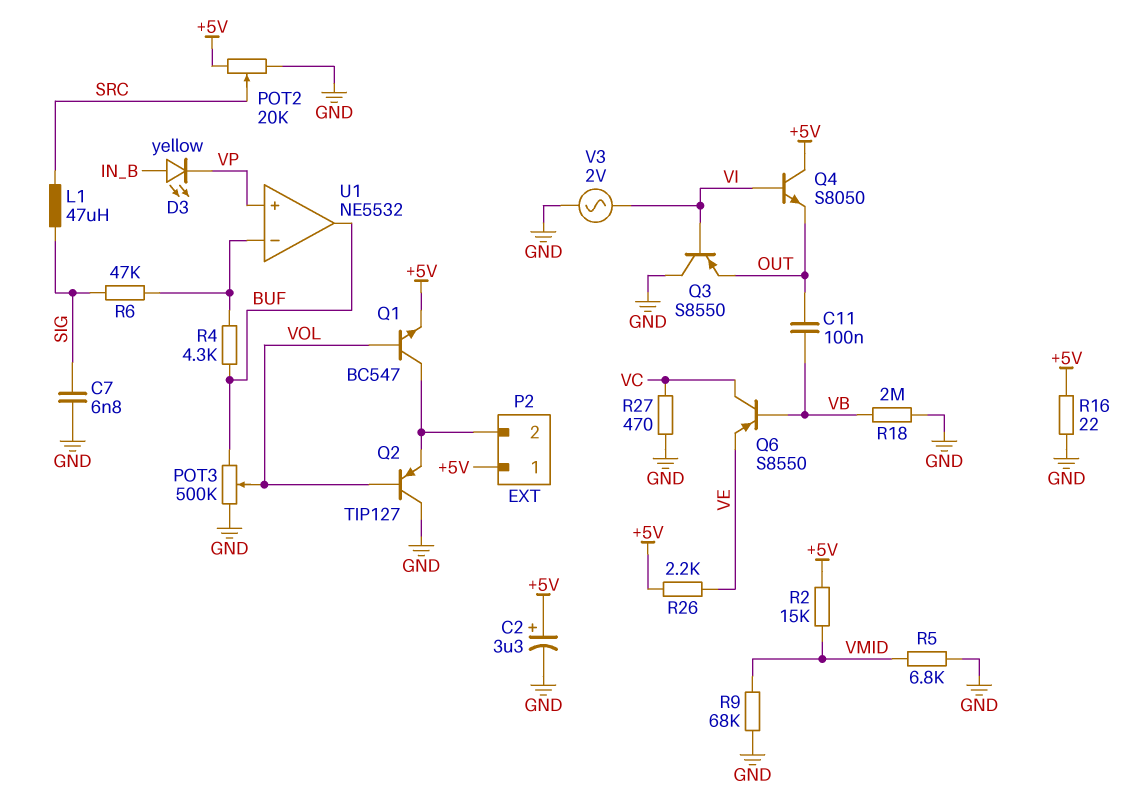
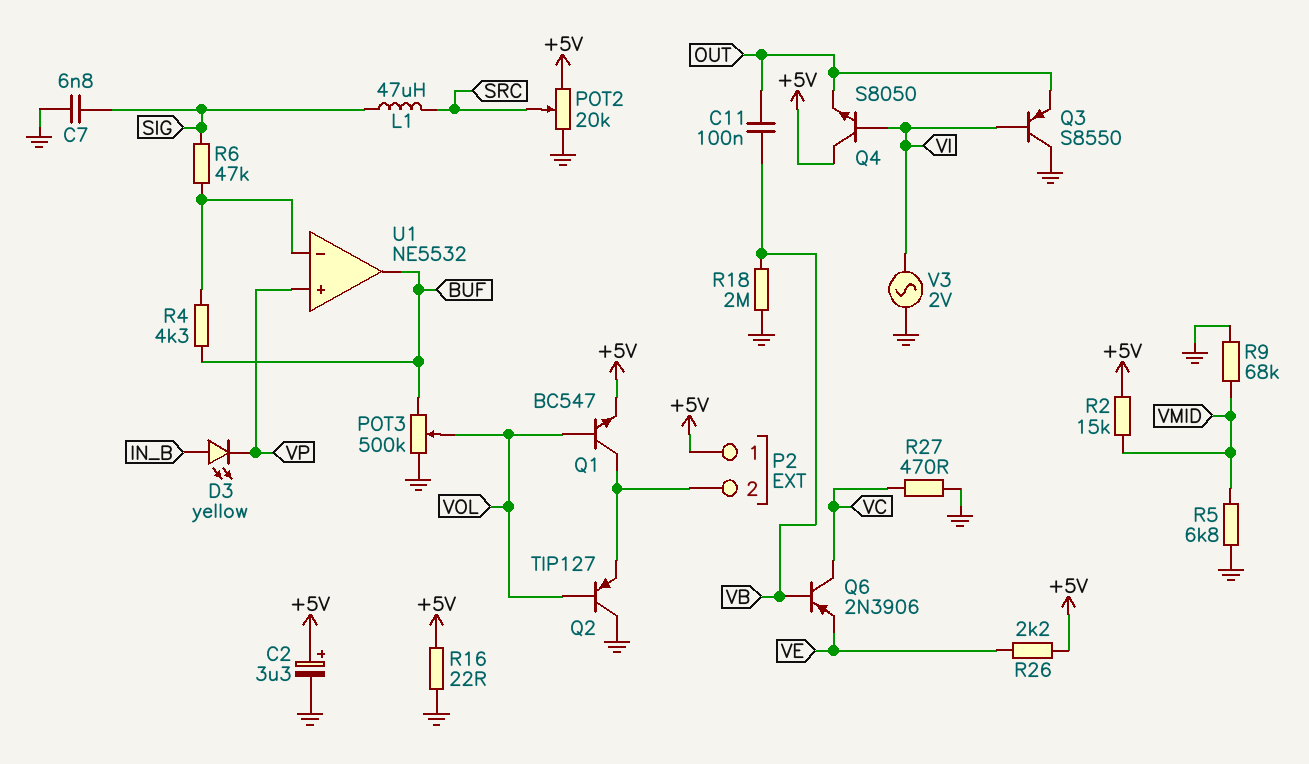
Q6: PNP S8550 (B VB, C VC, E VE) -> PNP 2N3906 (B VB, C VC, E VE)

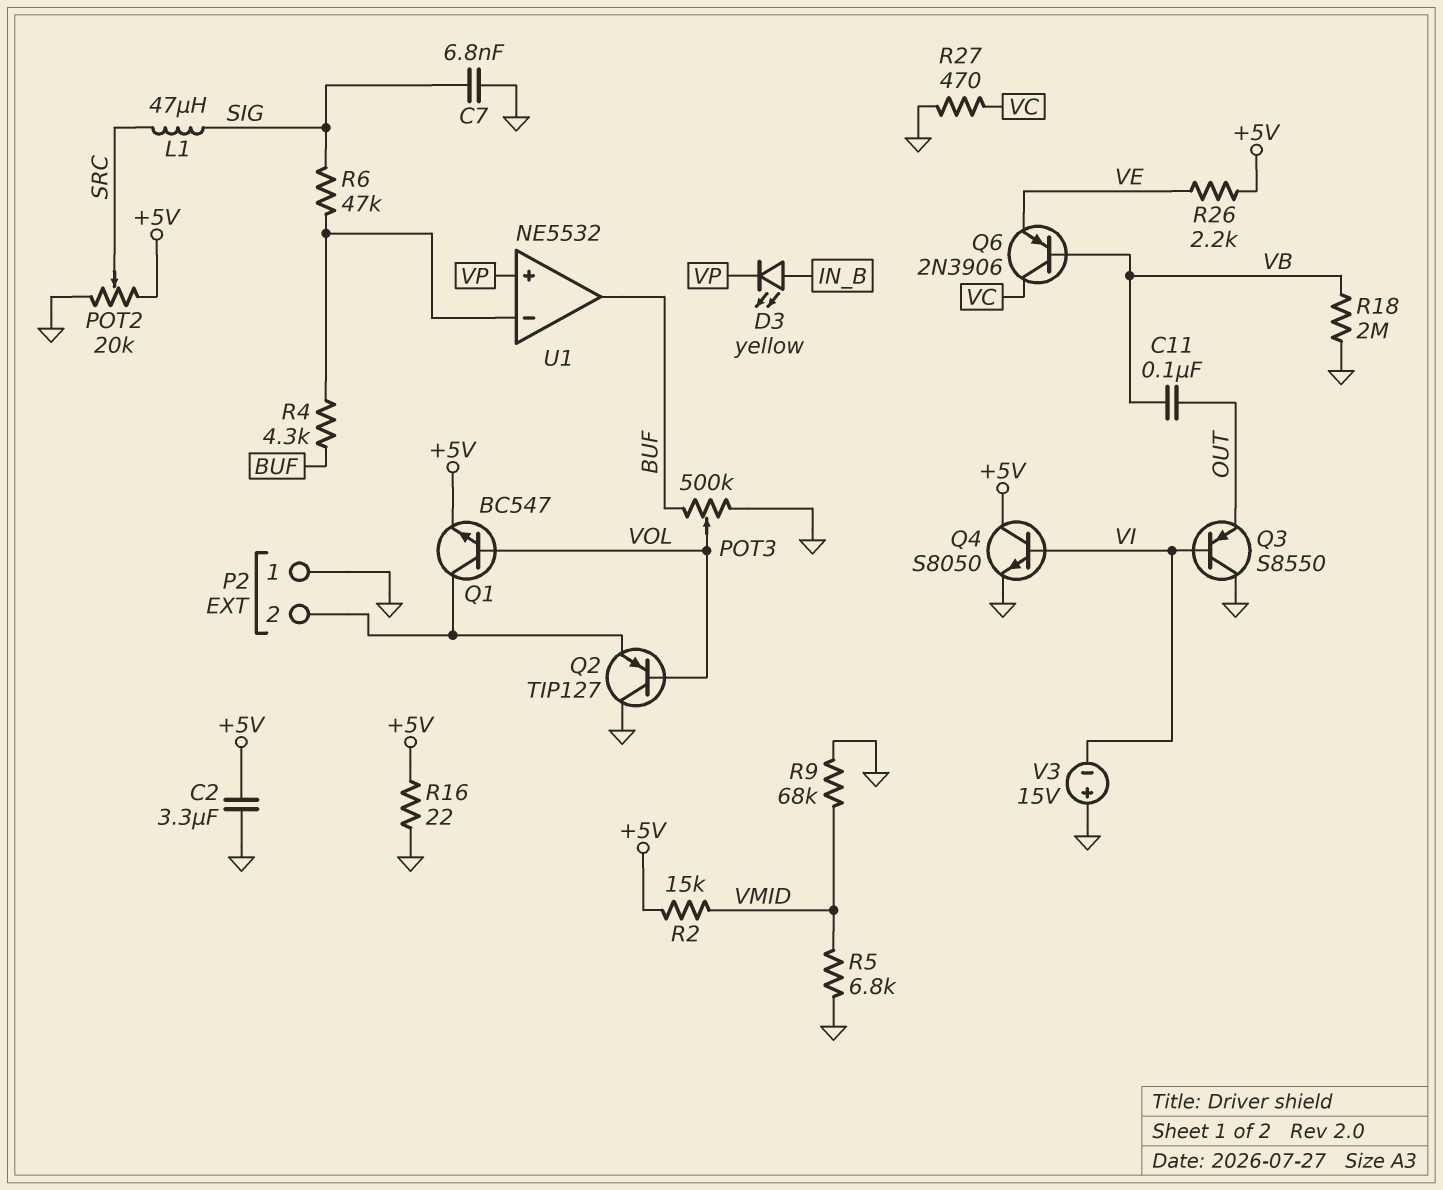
C2: 3.3uF (plus +5V, minus GND) -> 3.3uF (+5V, GND)
P2 pin 1: +5V -> GND
Q4: NPN S8050 (B VI, C +5V, E OUT) -> NPN S8050 (B VI, C +5V, E GND)
V3: AC 2V (GND, VI) -> 15V (plus GND, minus VI)

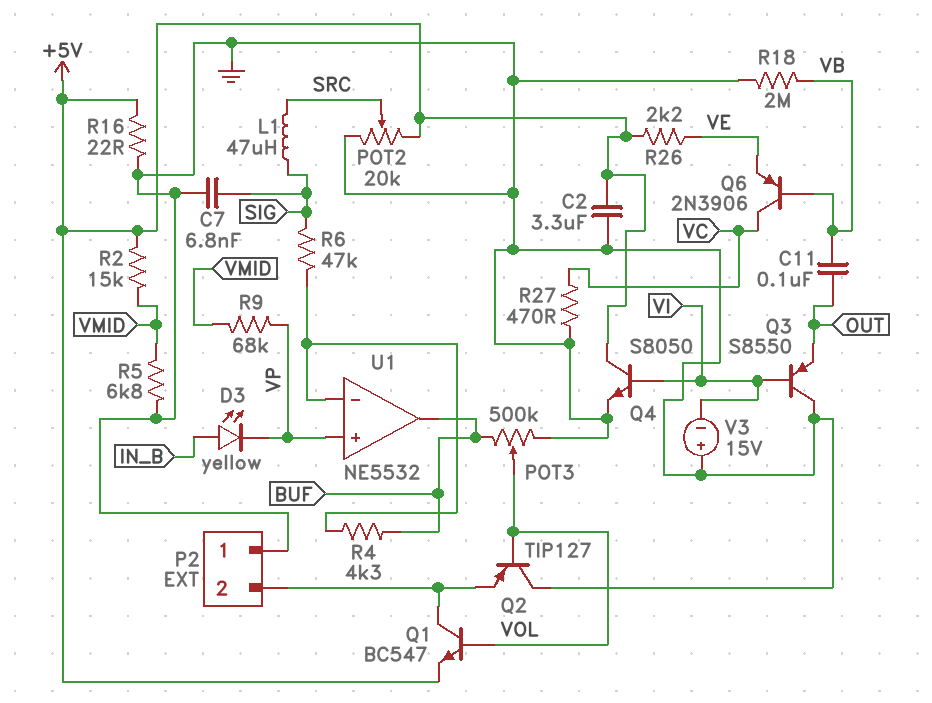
R9: 68k (GND, VMID) -> 68k (VMID, VP)

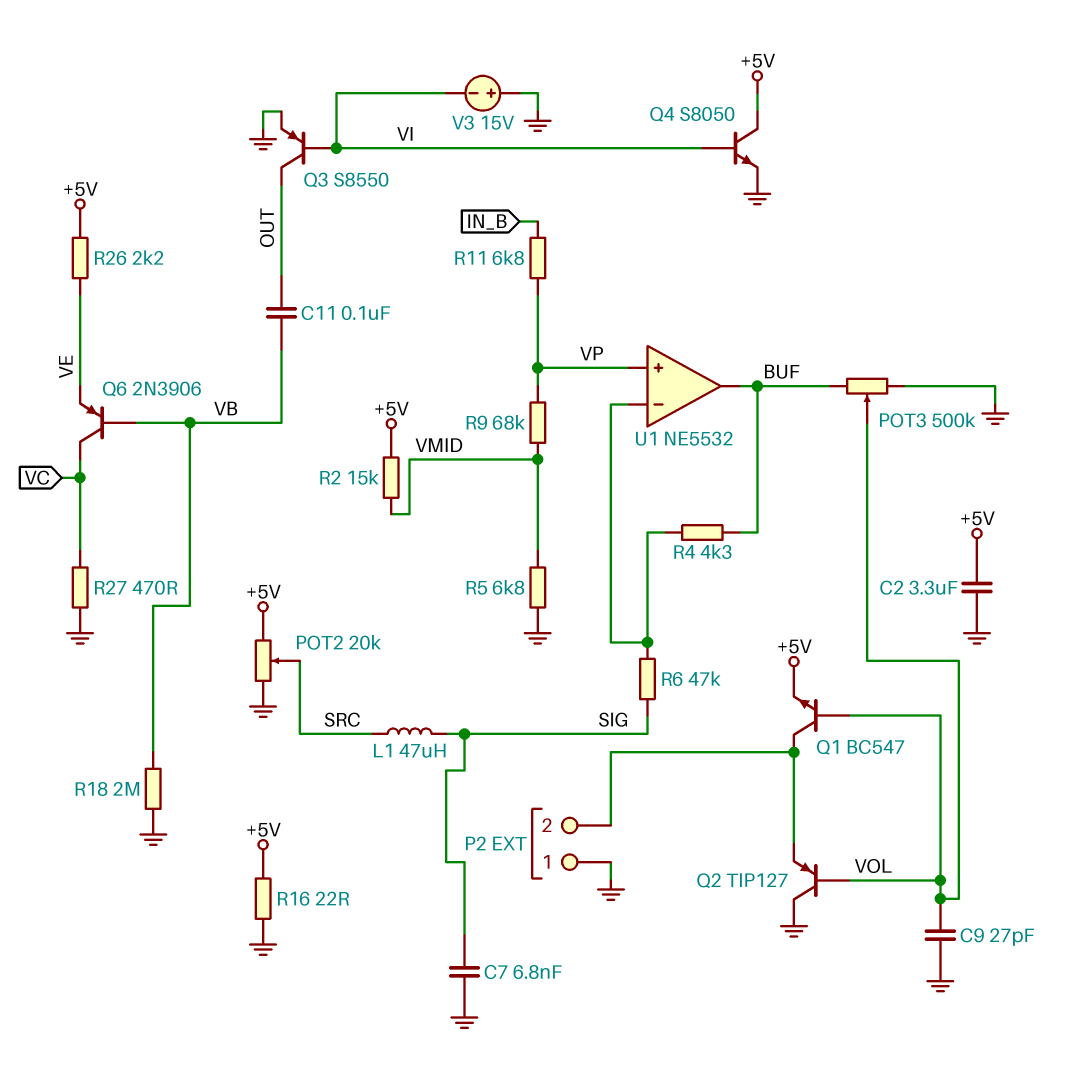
C9: none -> 27pF (GND, VOL)
D3: LED yellow (A IN_B, K VP) -> none
Q3: PNP S8550 (B VI, C GND, E OUT) -> PNP S8550 (B VI, C OUT, E GND)
R11: none -> 6.8k (IN_B, VP)

